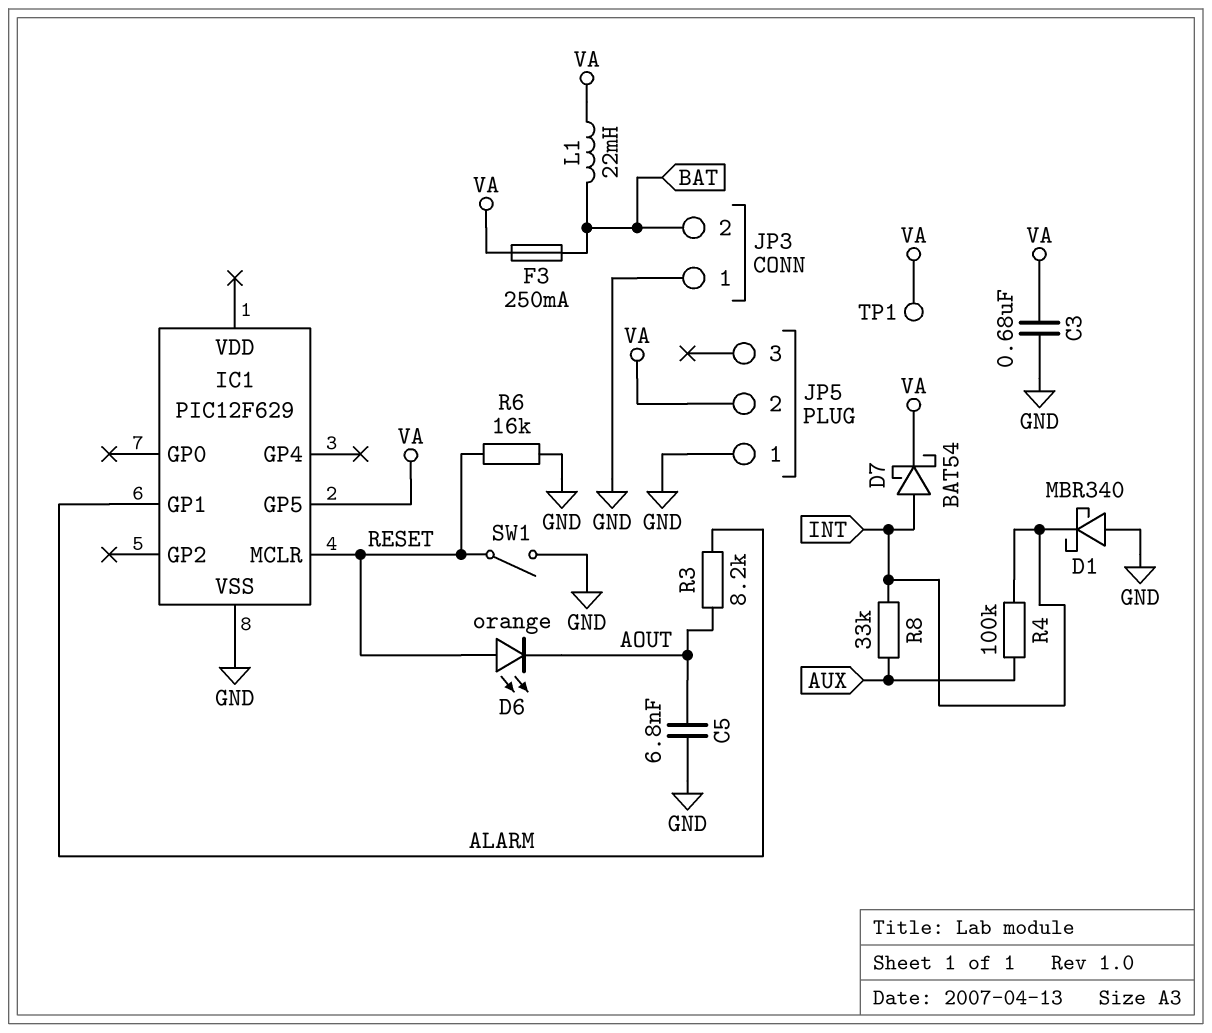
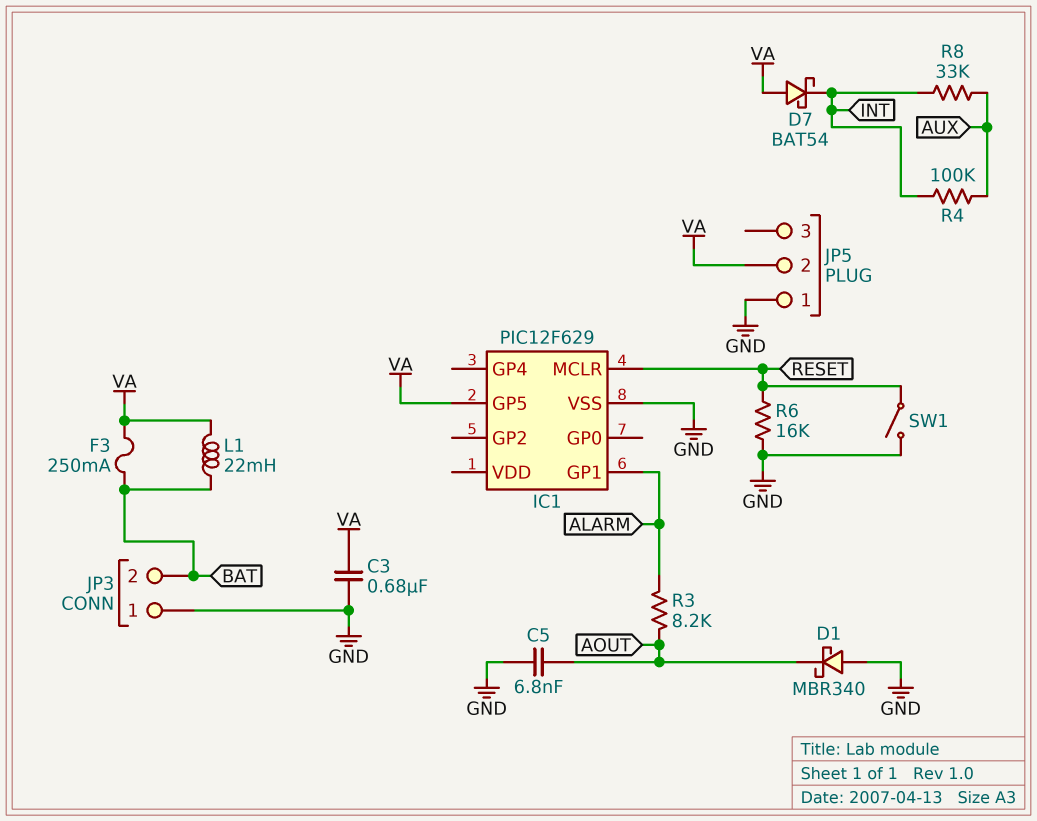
D1: schottky MBR340 (A GND, K INT) -> schottky MBR340 (A GND, K AOUT)
D6: LED orange (A RESET, K AOUT) -> none
D7: schottky BAT54 (A INT, K VA) -> schottky BAT54 (A VA, K INT)
TP1: test point (VA) -> none

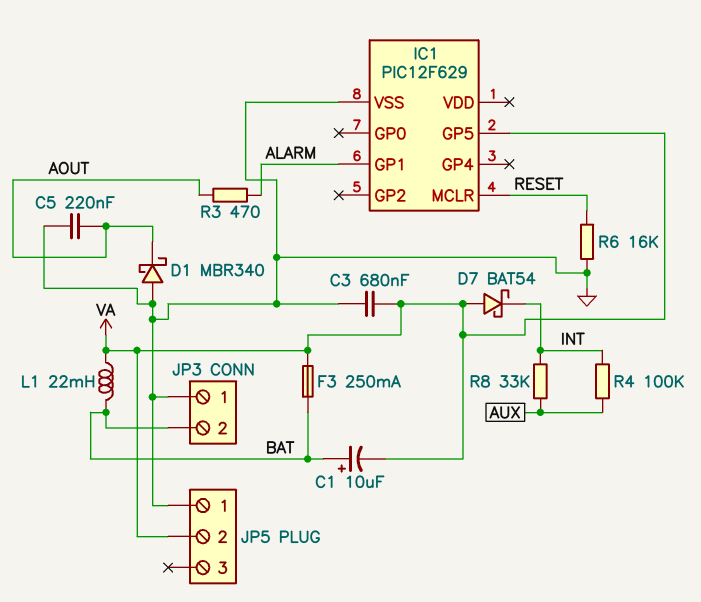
C1: none -> 10uF (plus BAT, minus VA)
C5: 6.8nF (AOUT, GND) -> 220nF (AOUT, GND)
R3: 8.2k (ALARM, AOUT) -> 470 (ALARM, AOUT)
SW1: switch (GND, RESET) -> none

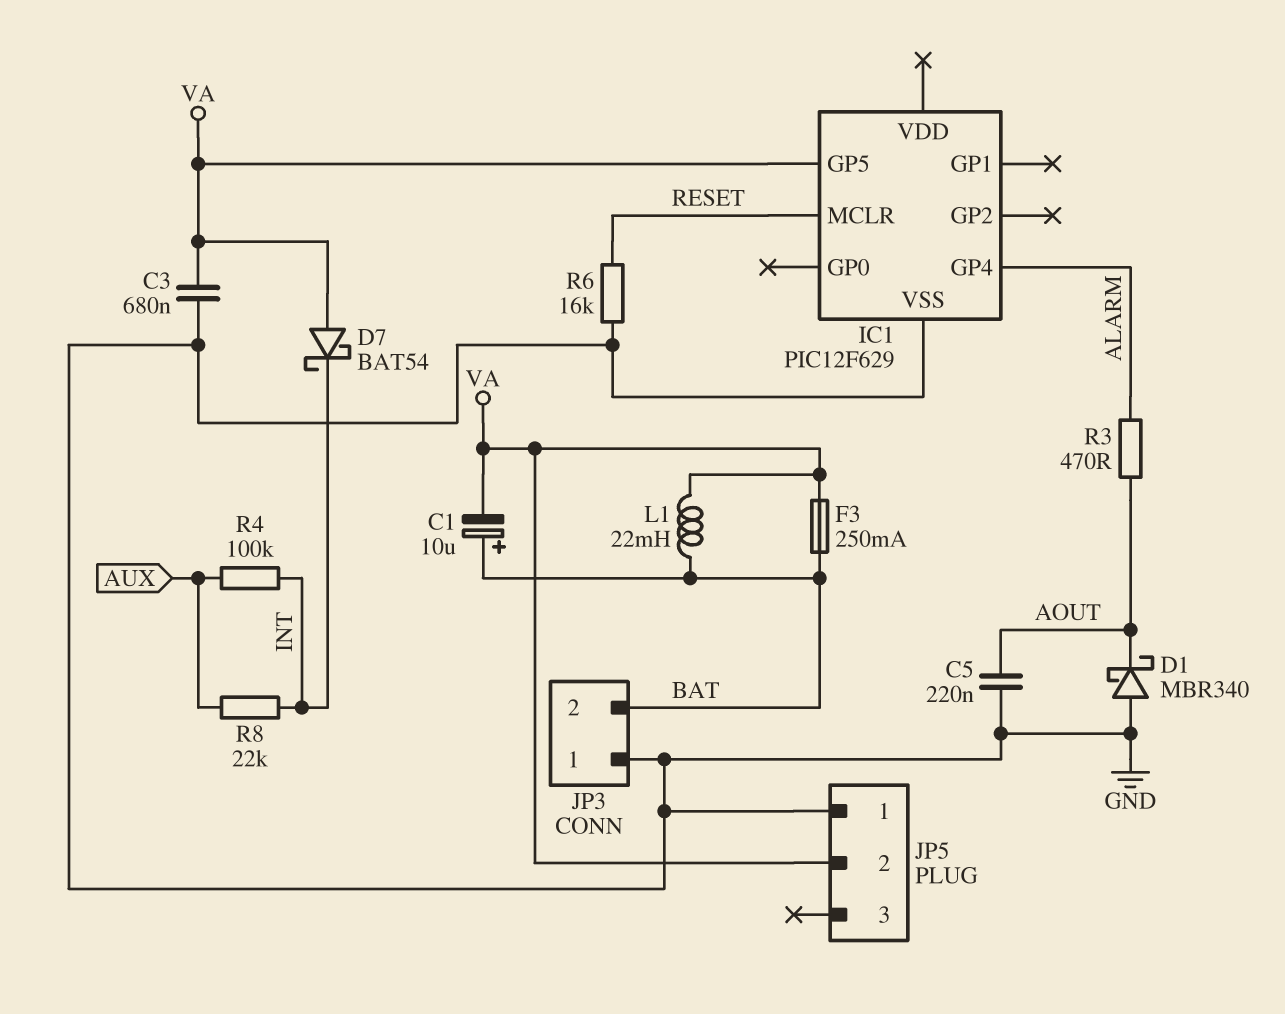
IC1 pin GP1: ALARM -> none
IC1 pin GP4: none -> ALARM
R8: 33k (AUX, INT) -> 22k (AUX, INT)

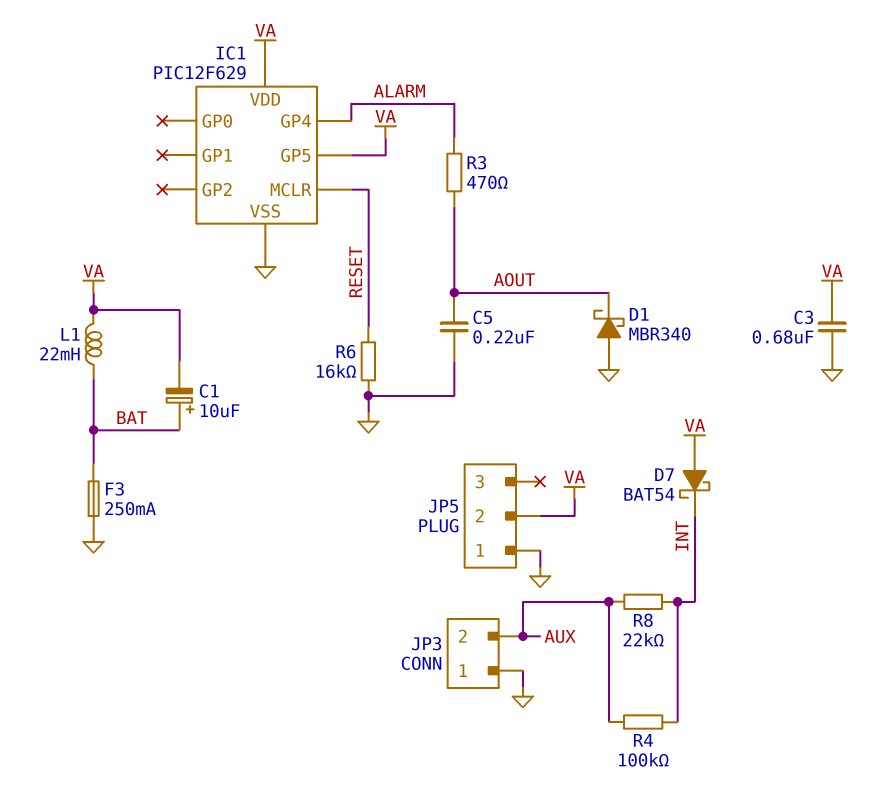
F3: 250mA (BAT, VA) -> 250mA (BAT, GND)
IC1 pin VDD: none -> VA
JP3 pin 2: BAT -> AUX

